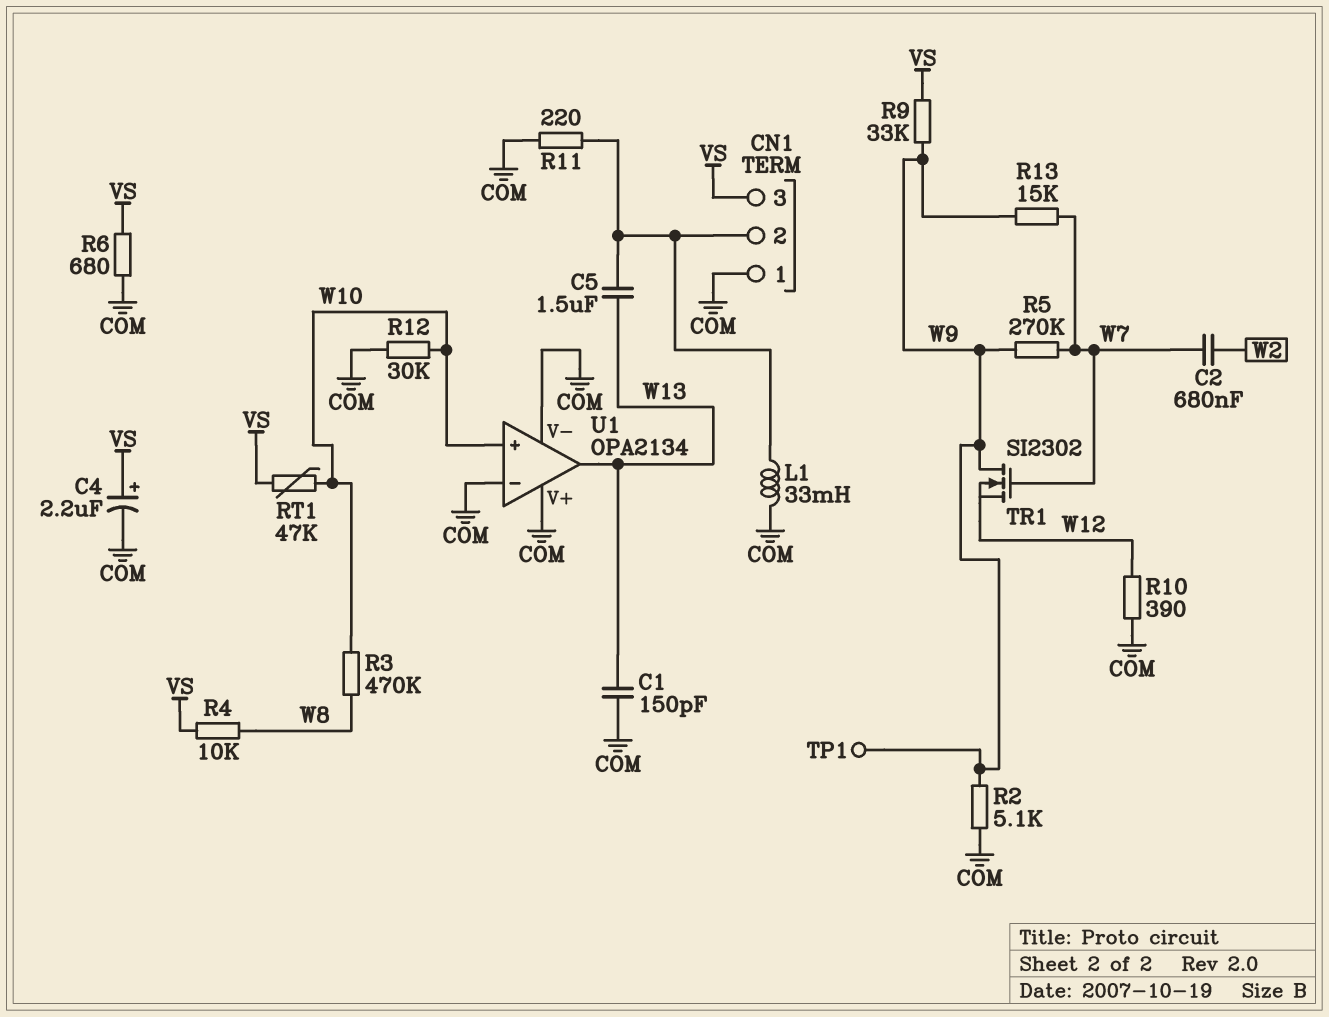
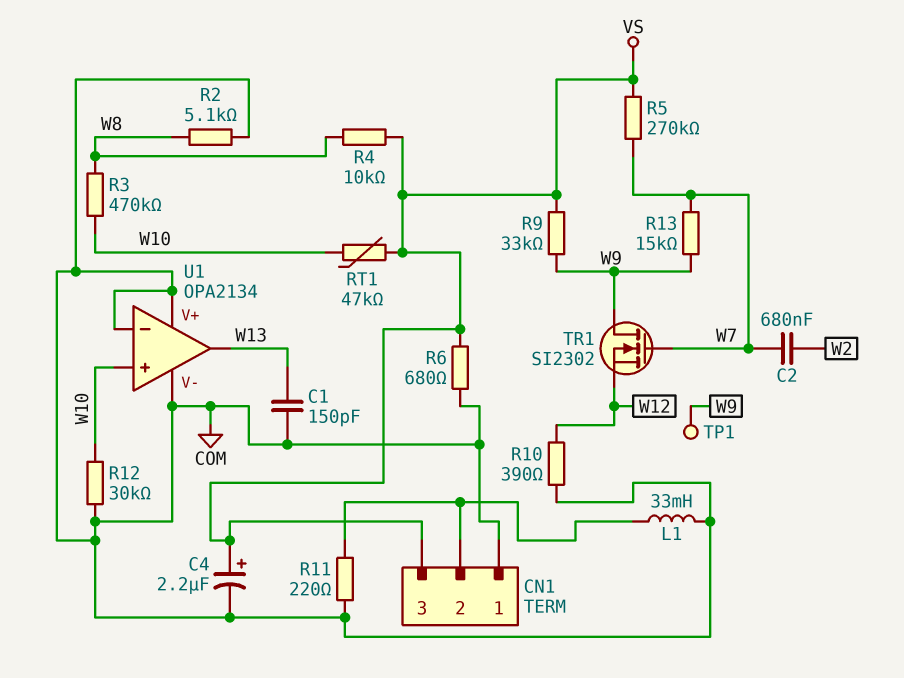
C5: 1.5uF (CN1/2, W13) -> none
R2: 5.1k (COM, W9) -> 5.1k (COM, W8)
R5: 270k (W7, W9) -> 270k (VS, W7)

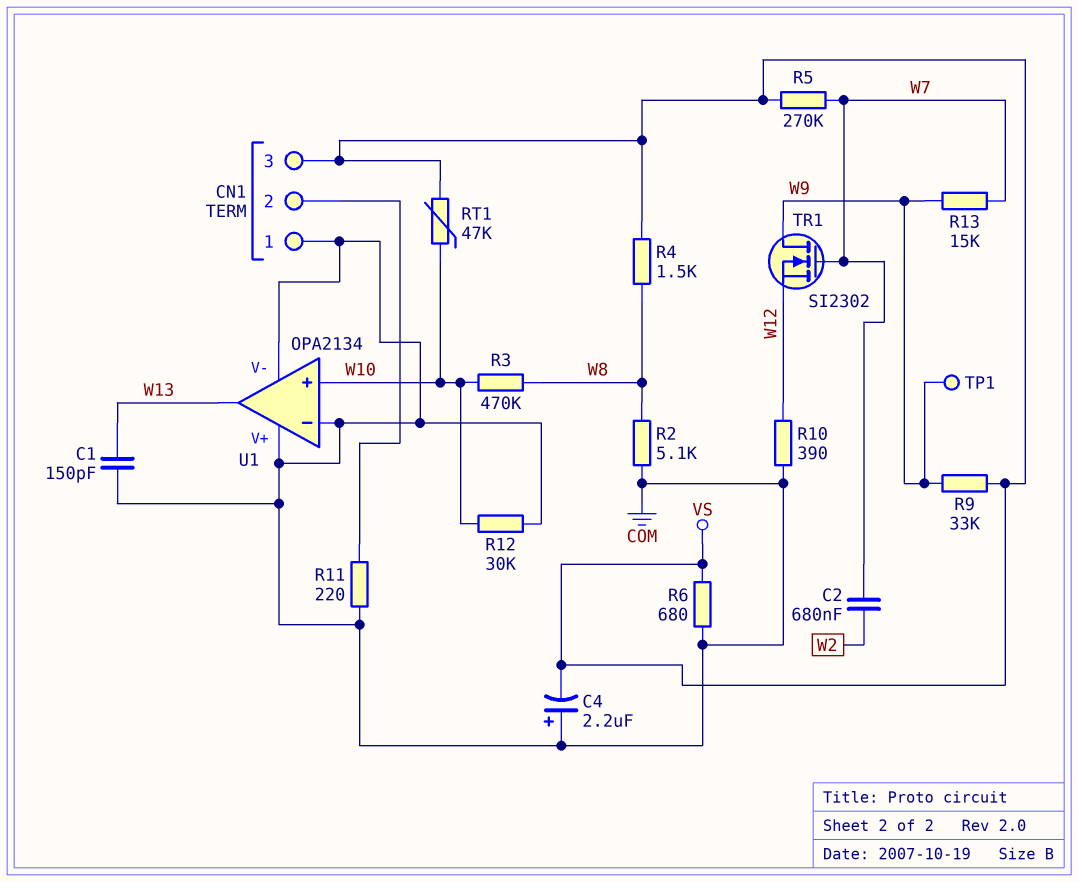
C4: 2.2uF (plus VS, minus COM) -> 2.2uF (plus COM, minus VS)
L1: 33mH (CN1/2, COM) -> none
R4: 10k (VS, W8) -> 1.5k (VS, W8)

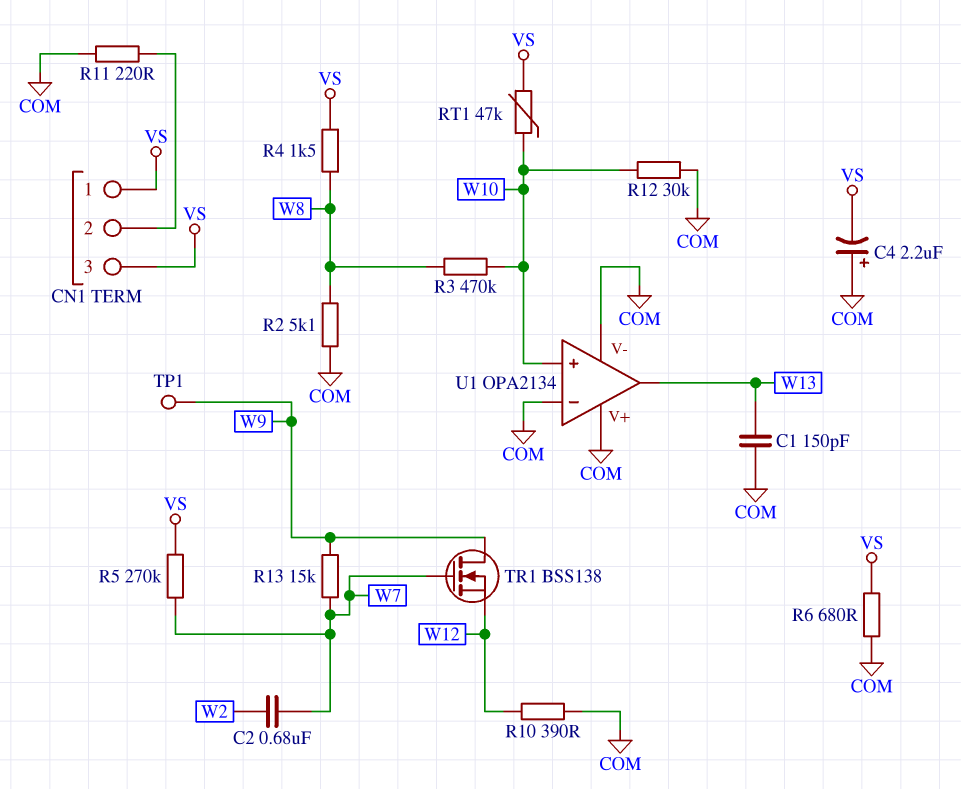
CN1 pin 1: COM -> VS
R9: 33k (VS, W9) -> none
TR1: NMOS SI2302 (G W7, D W9, S W12) -> NMOS BSS138 (G W7, D W9, S W12)

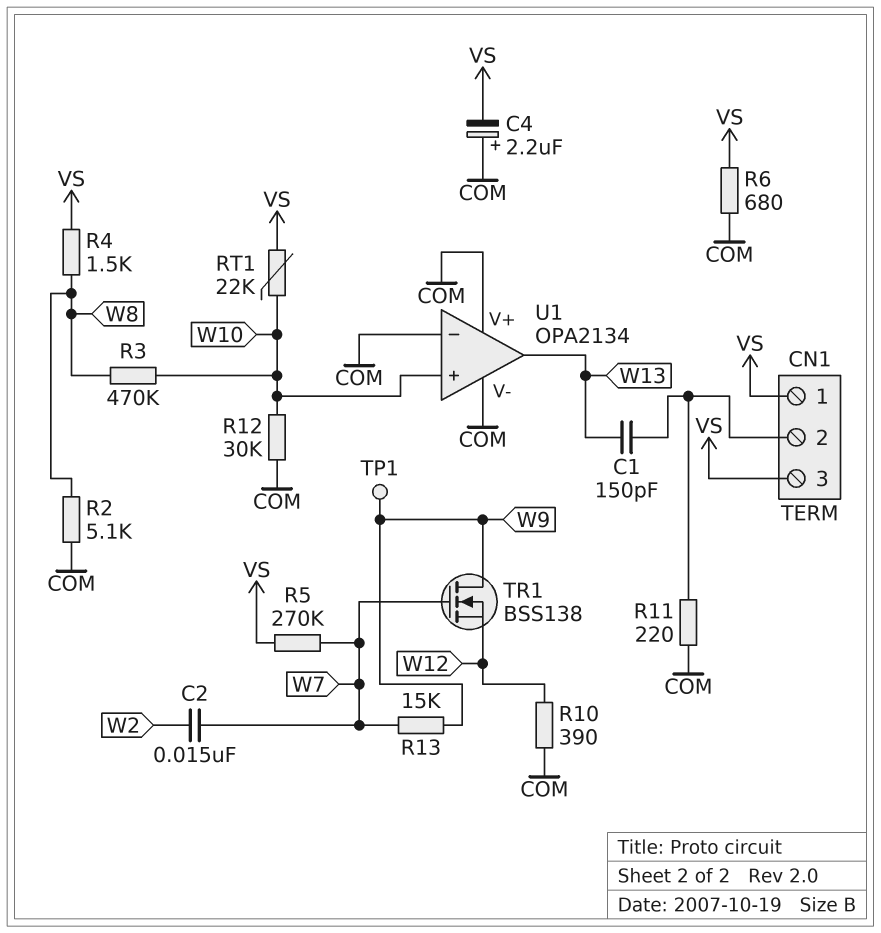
C1: 150pF (COM, W13) -> 150pF (CN1/2, W13)
C2: 680nF (W2, W7) -> 15nF (W2, W7)
RT1: 47k (VS, W10) -> 22k (VS, W10)

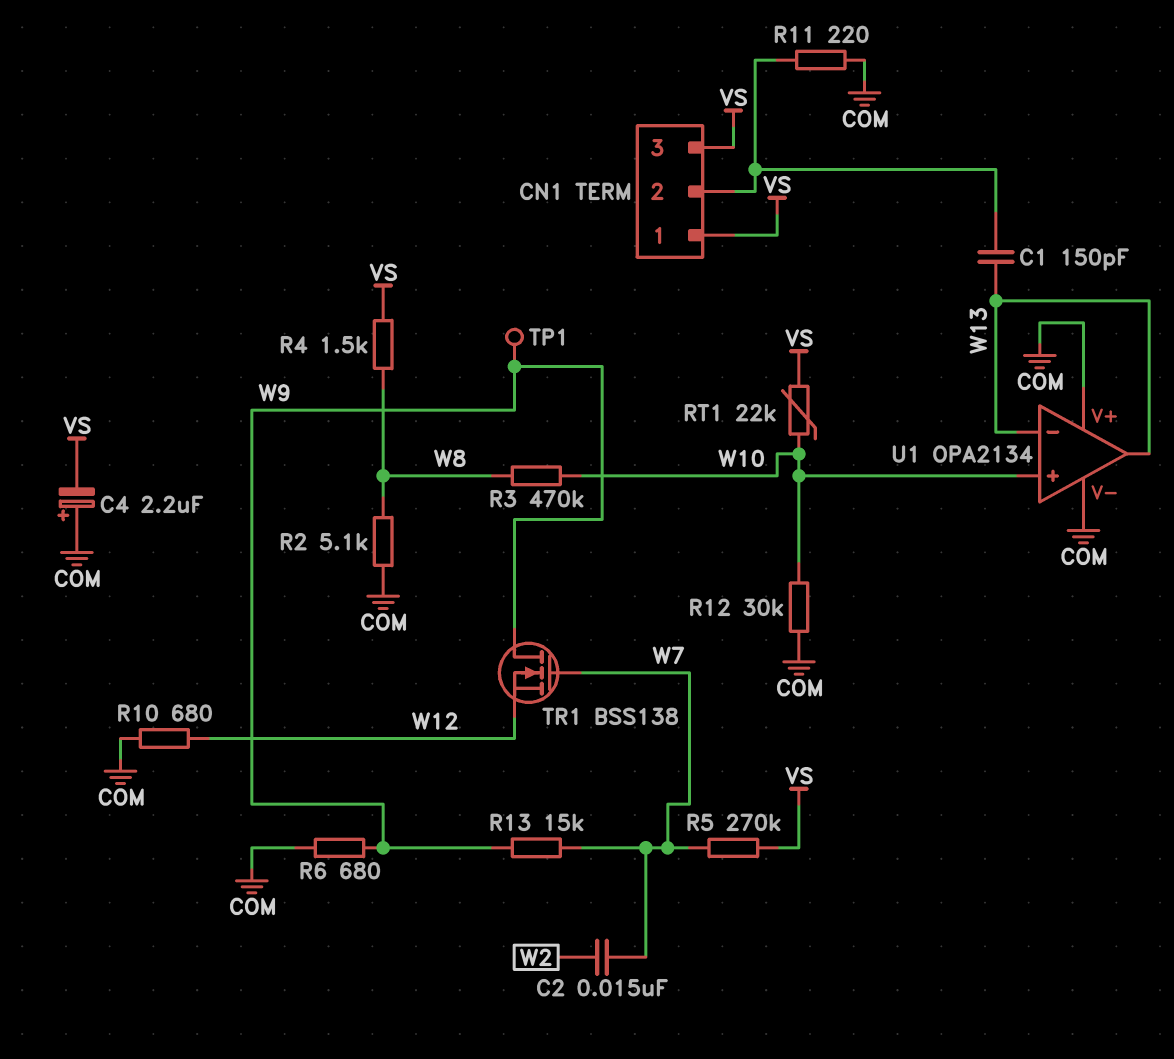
R6: 680 (COM, VS) -> 680 (COM, W9)
R10: 390 (COM, W12) -> 680 (COM, W12)
U1 pin in-: COM -> W13

